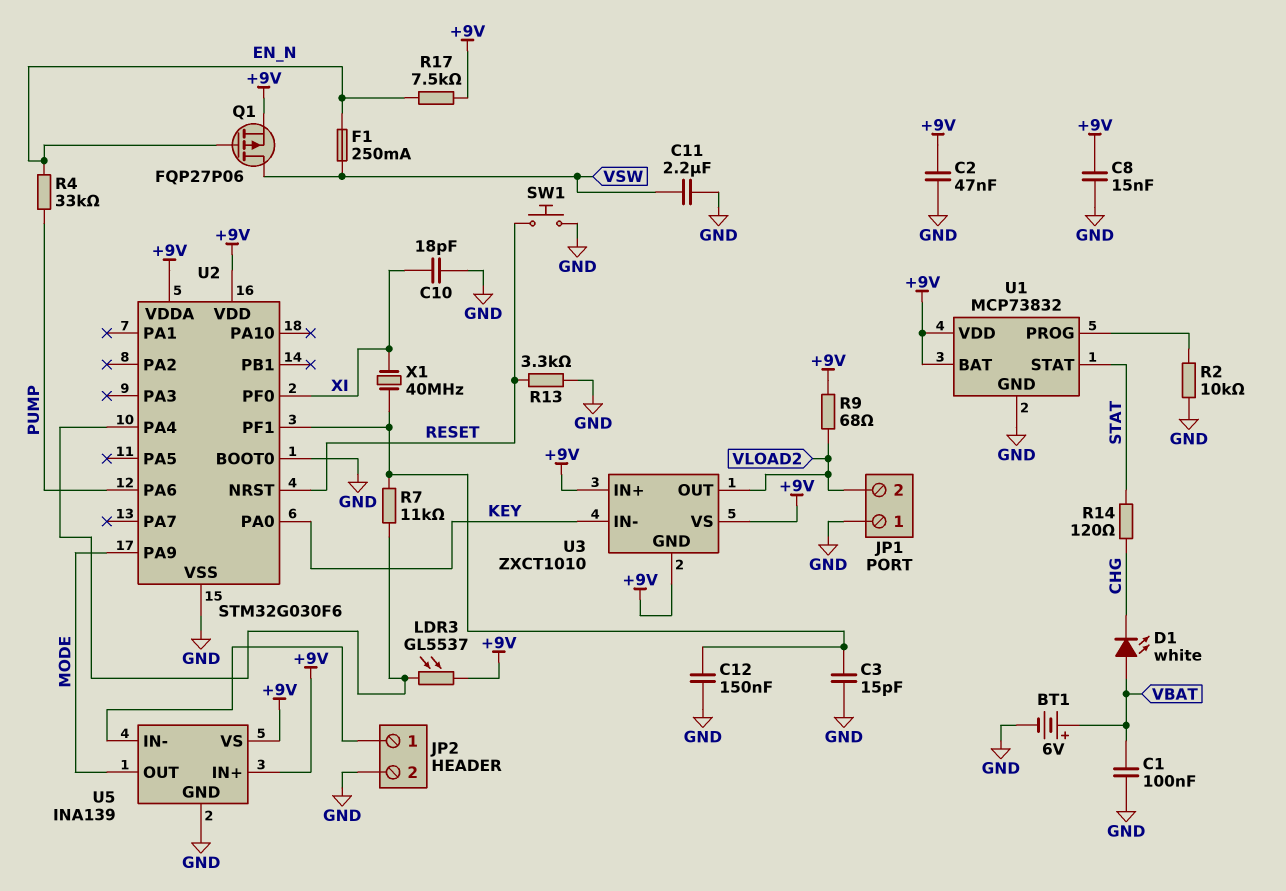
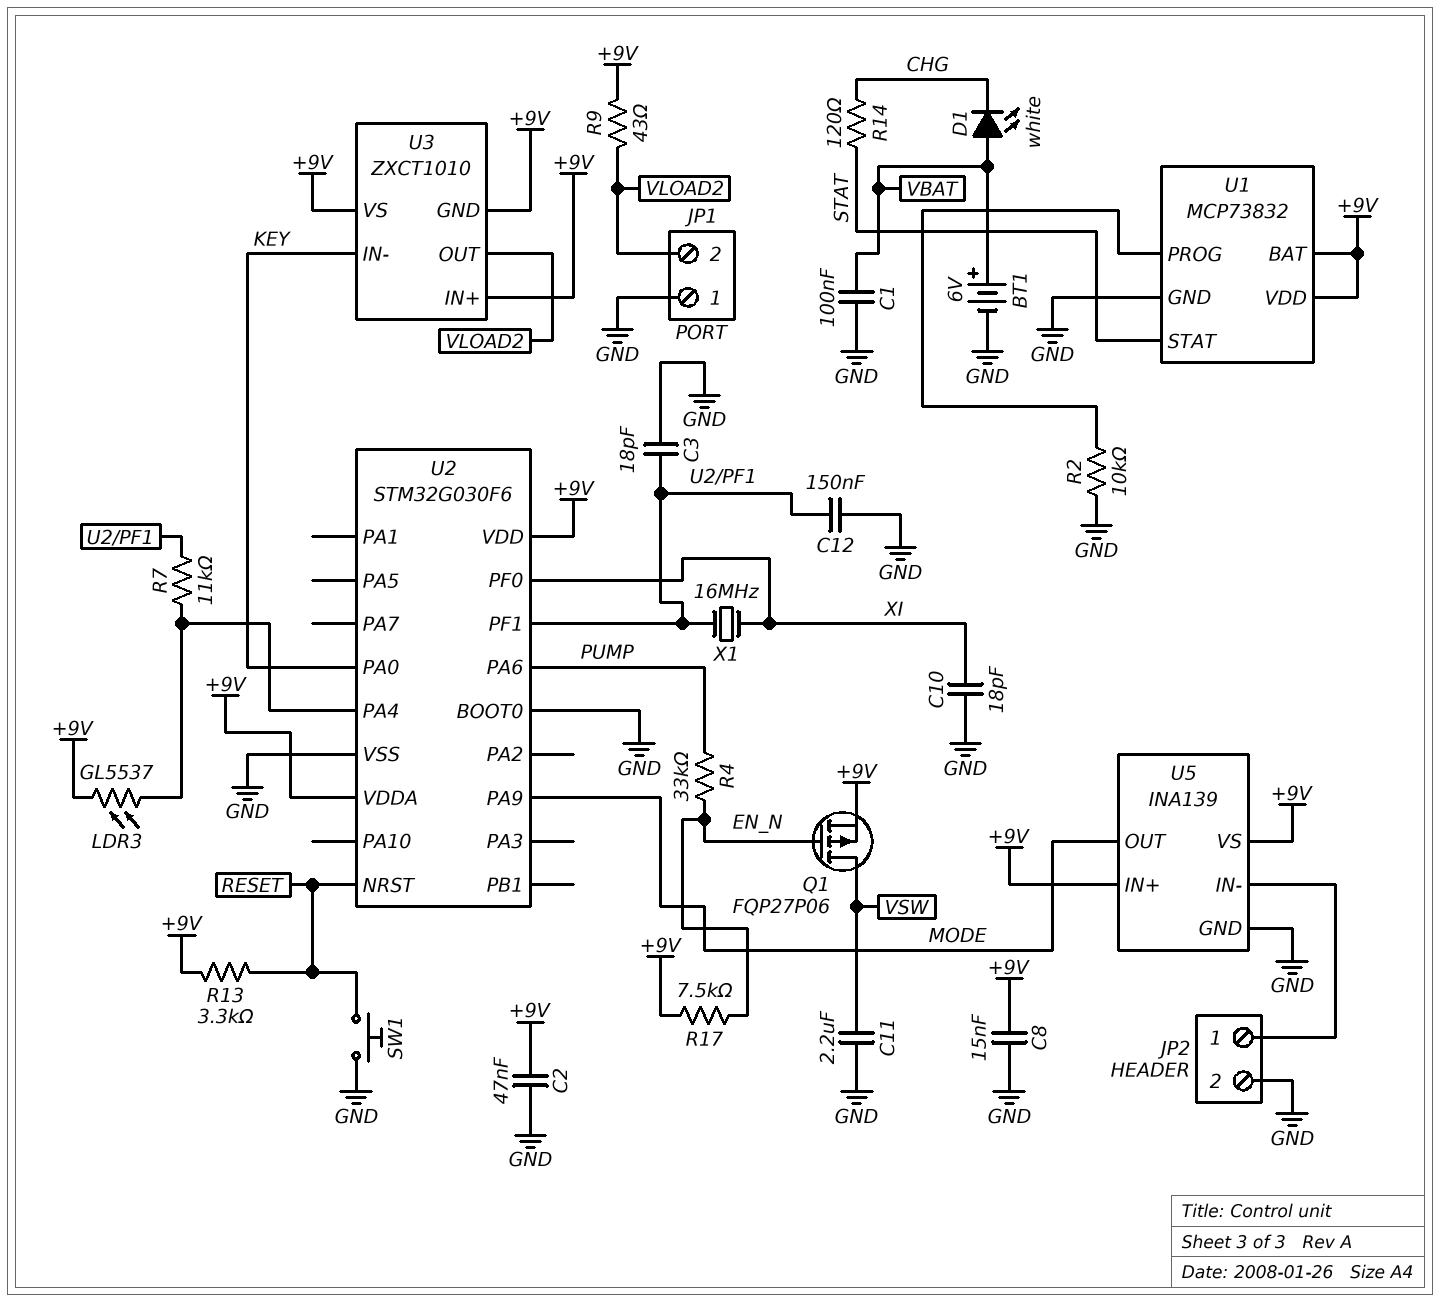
C3: 15pF (GND, U2/PF1) -> 18pF (GND, U2/PF1)
F1: 250mA (EN_N, VSW) -> none
R9: 68 (+9V, VLOAD2) -> 43 (+9V, VLOAD2)
R13: 3.3k (GND, RESET) -> 3.3k (+9V, RESET)
X1: 40MHz (U2/PF1, XI) -> 16MHz (U2/PF1, XI)

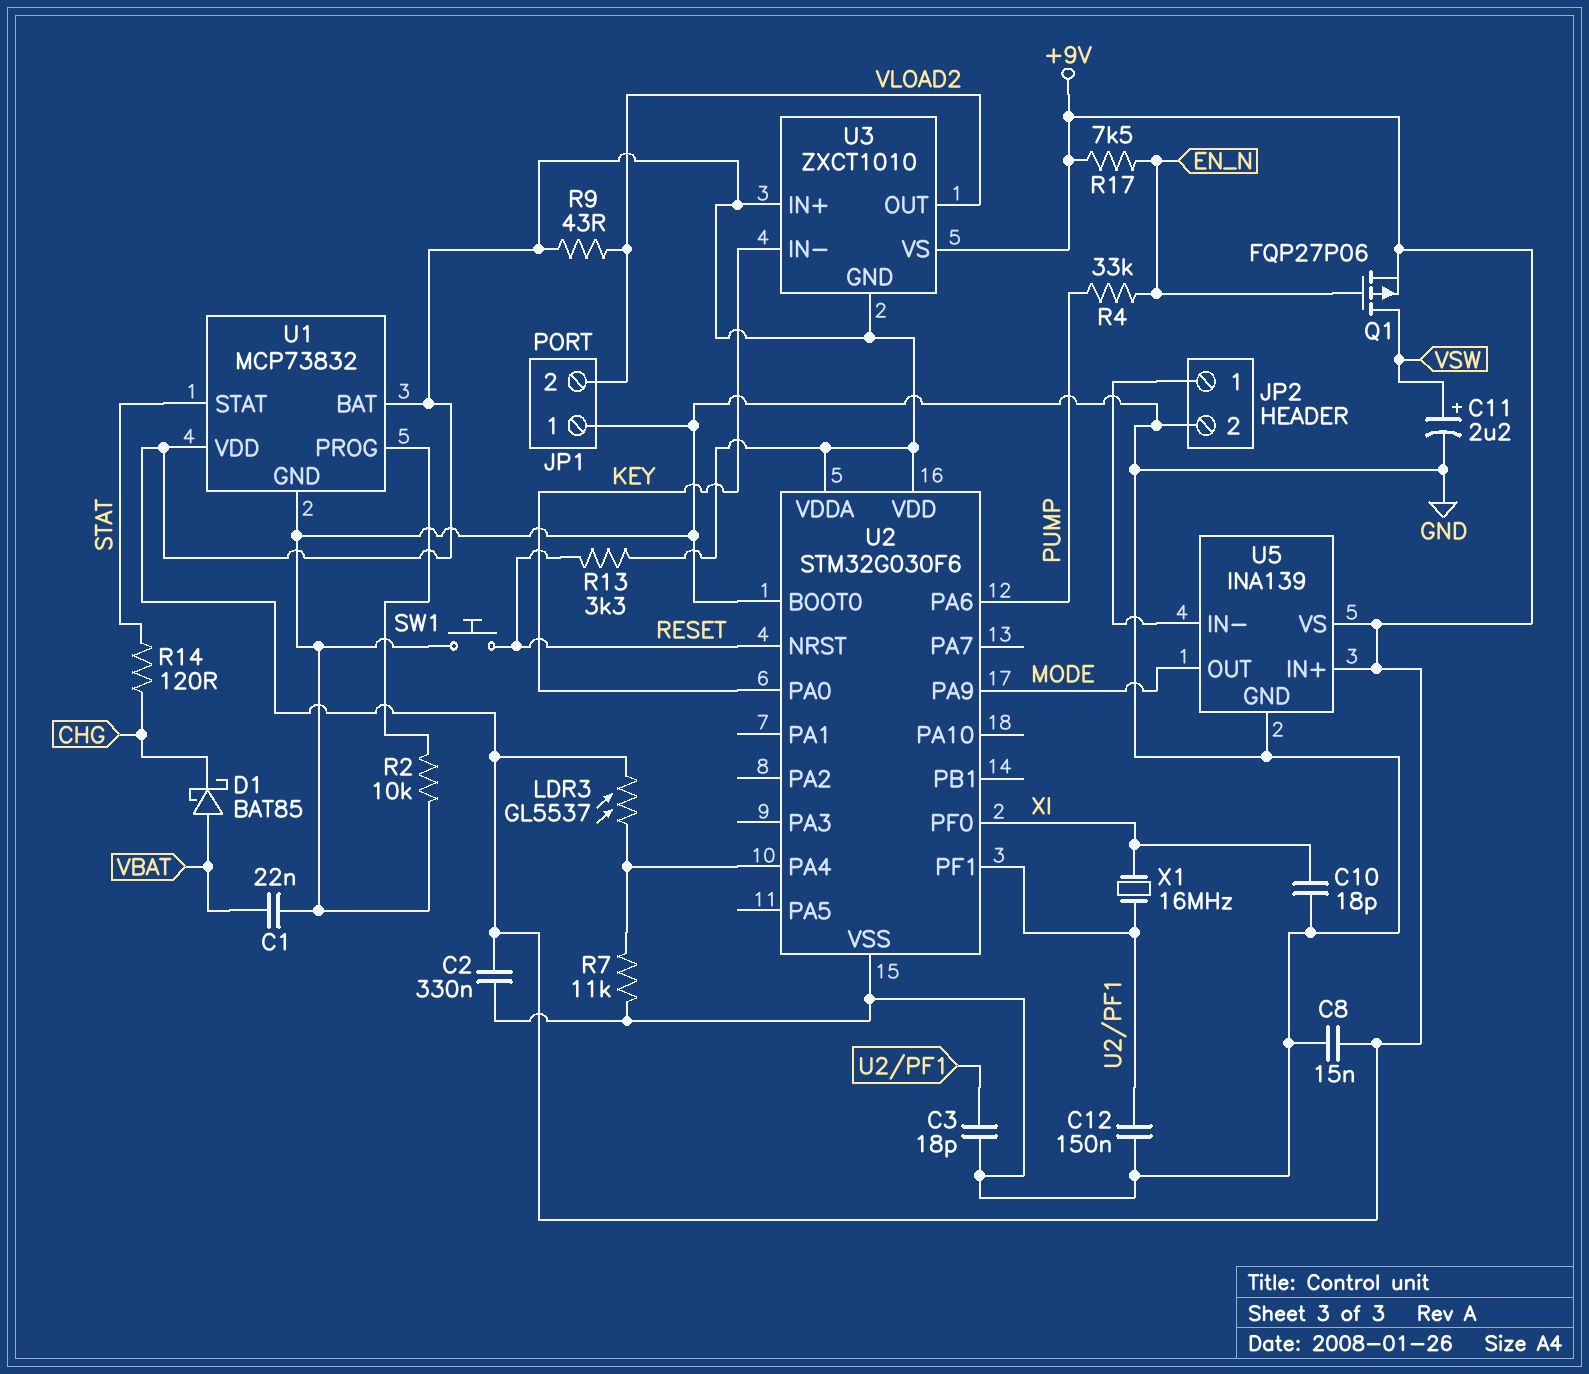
BT1: 6V (plus VBAT, minus GND) -> none
C1: 100nF (GND, VBAT) -> 22nF (GND, VBAT)
C2: 47nF (+9V, GND) -> 330nF (+9V, GND)
C11: 2.2uF (GND, VSW) -> 2.2uF (plus VSW, minus GND)
D1: LED white (A VBAT, K CHG) -> schottky BAT85 (A VBAT, K CHG)
R7: 11k (U2/PA4, U2/PF1) -> 11k (GND, U2/PA4)

